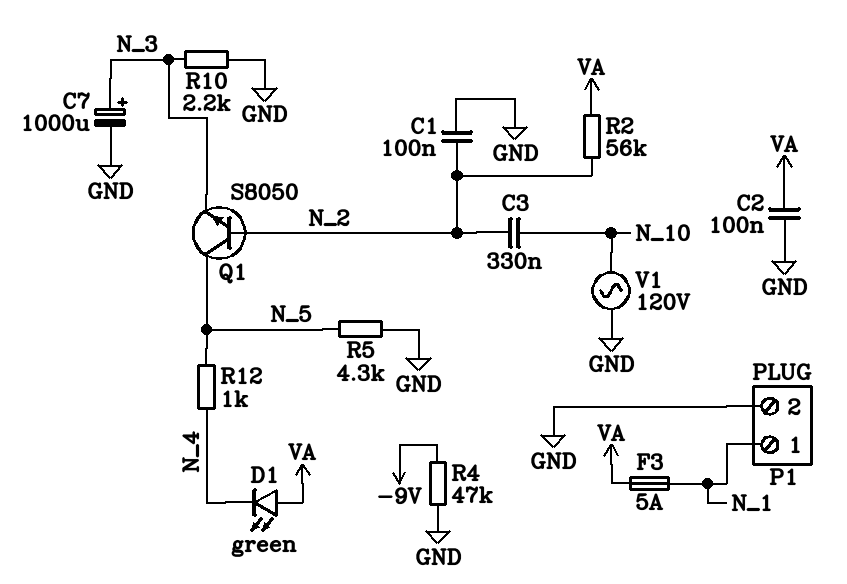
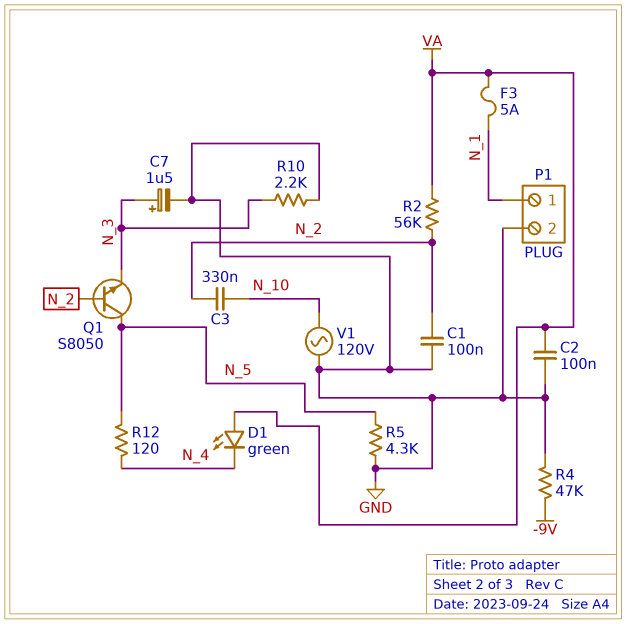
C7: 1000uF (plus N_3, minus GND) -> 1.5uF (plus N_3, minus GND)
R12: 1k (N_4, N_5) -> 120 (N_4, N_5)

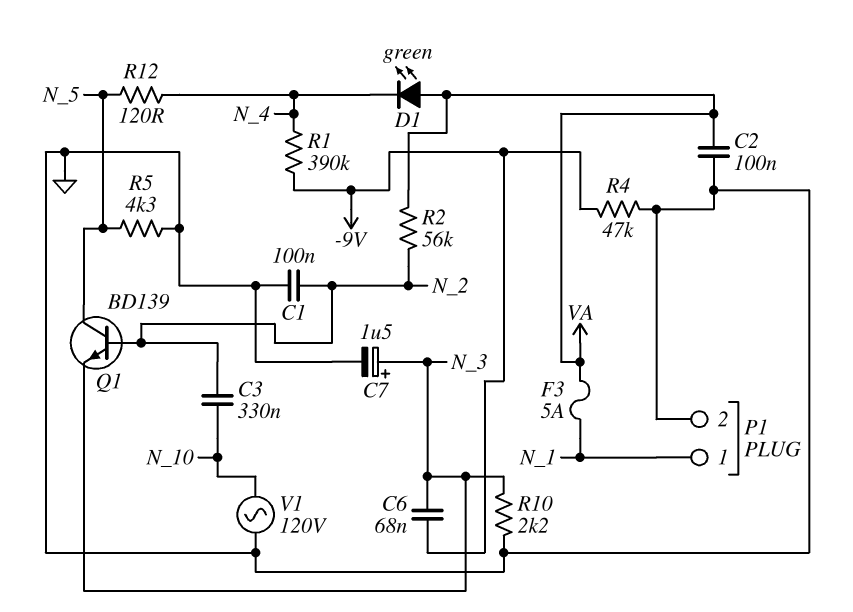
C6: none -> 68nF (-9V, N_3)
Q1: NPN S8050 (B N_2, C N_5, E N_3) -> NPN BD139 (B N_2, C N_5, E N_3)
R1: none -> 390k (-9V, N_4)

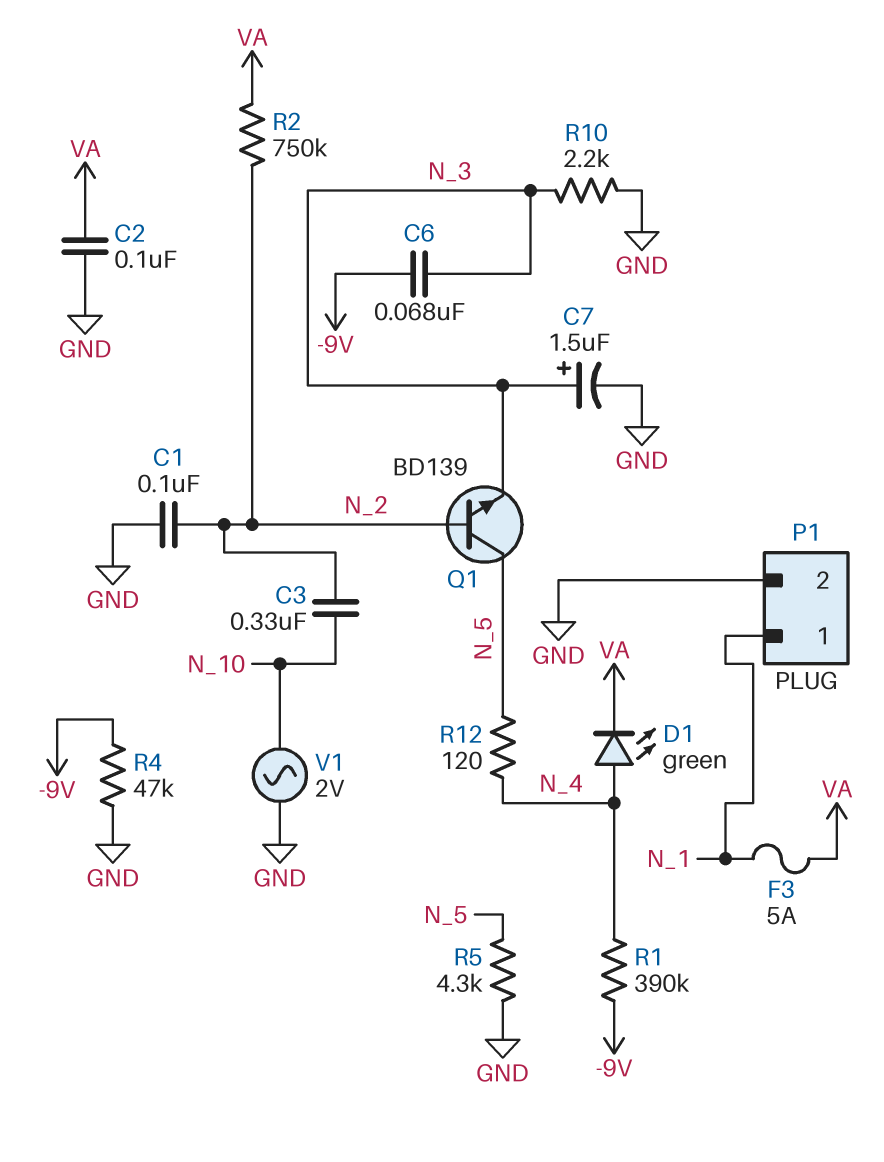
D1: LED green (A VA, K N_4) -> LED green (A N_4, K VA)
R2: 56k (N_2, VA) -> 750k (N_2, VA)
V1: AC 120V (GND, N_10) -> AC 2V (GND, N_10)

